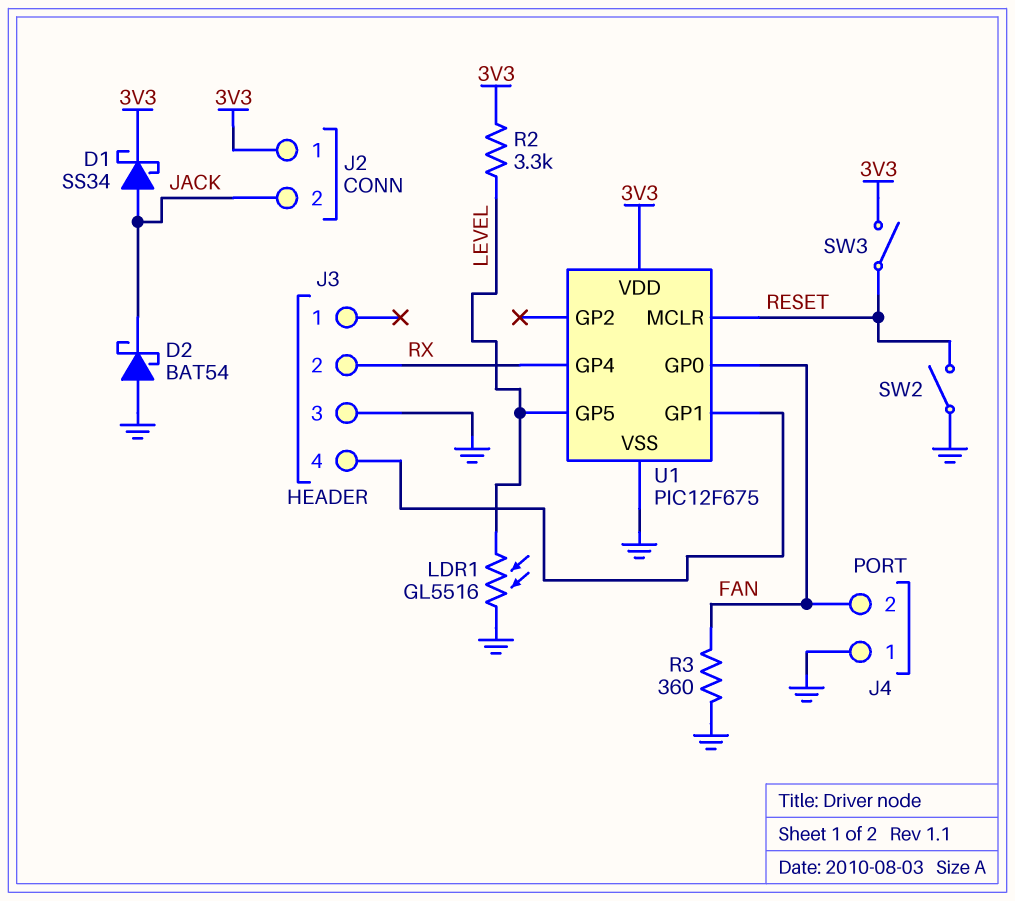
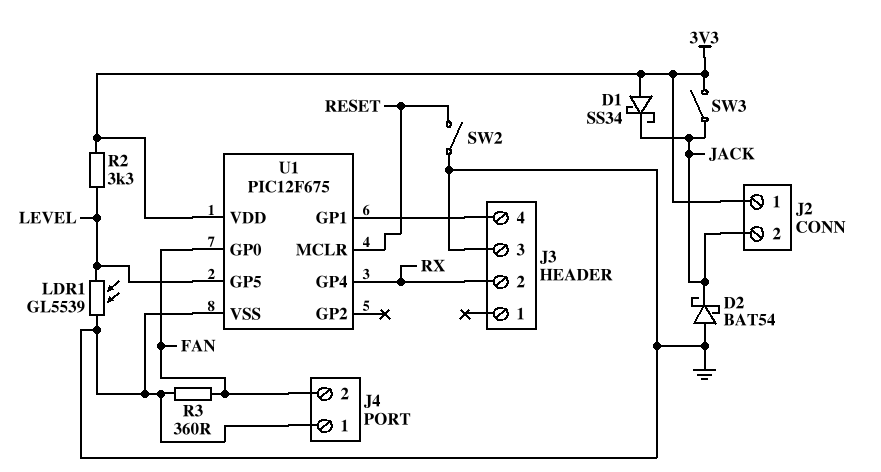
D1: schottky SS34 (A JACK, K 3V3) -> schottky SS34 (A 3V3, K JACK)
LDR1: GL5516 (GND, LEVEL) -> GL5539 (GND, LEVEL)
SW3: switch (3V3, RESET) -> switch (3V3, JACK)

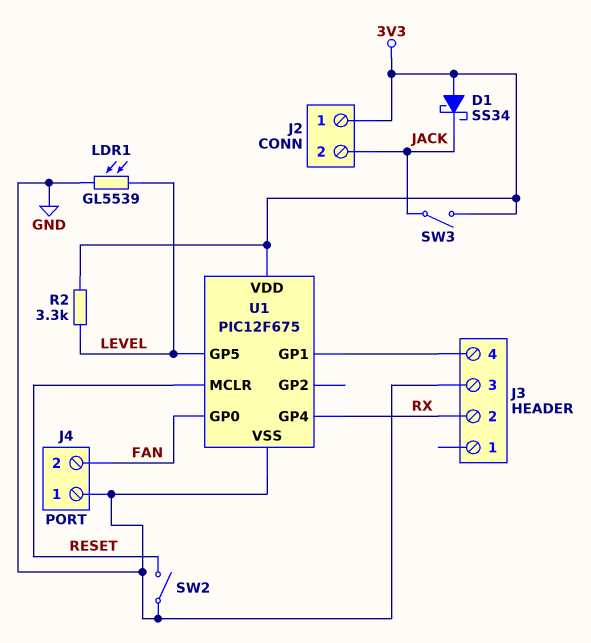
D2: schottky BAT54 (A GND, K JACK) -> none
R3: 360 (FAN, GND) -> none

